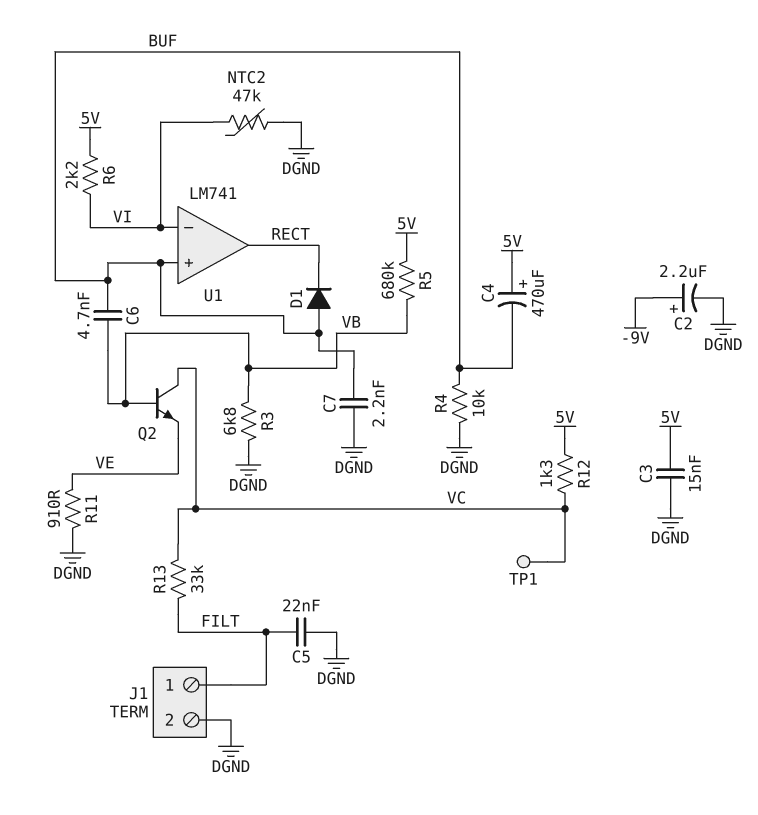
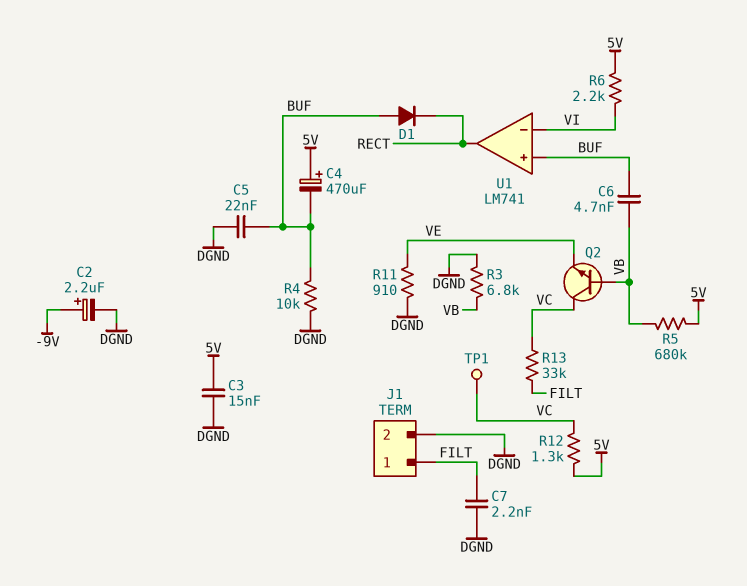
C5: 22nF (DGND, FILT) -> 22nF (BUF, DGND)
C7: 2.2nF (BUF, DGND) -> 2.2nF (DGND, FILT)
NTC2: 47k (DGND, VI) -> none

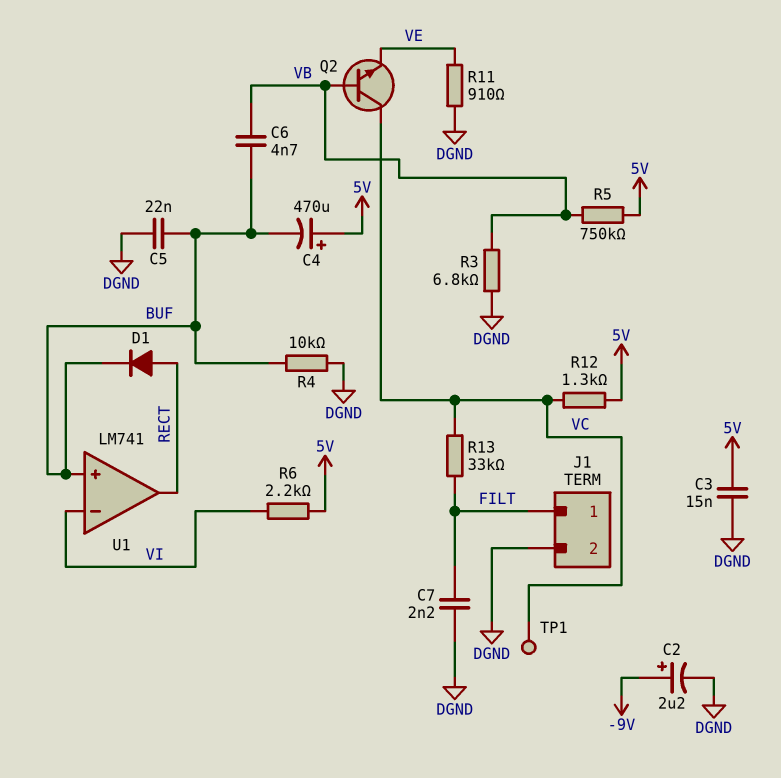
D1: diode (A BUF, K RECT) -> diode (A RECT, K BUF)
R5: 680k (5V, VB) -> 750k (5V, VB)

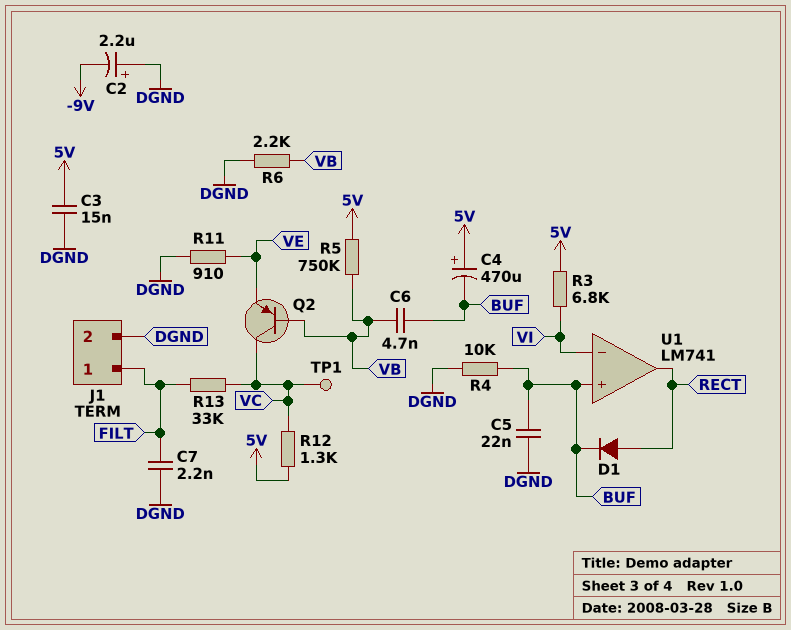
C2: 2.2uF (plus -9V, minus DGND) -> 2.2uF (plus DGND, minus -9V)
Q2: NPN (B VB, C VC, E VE) -> PNP (B VB, C VC, E VE)
R3: 6.8k (DGND, VB) -> 6.8k (5V, VI)
R6: 2.2k (5V, VI) -> 2.2k (DGND, VB)

